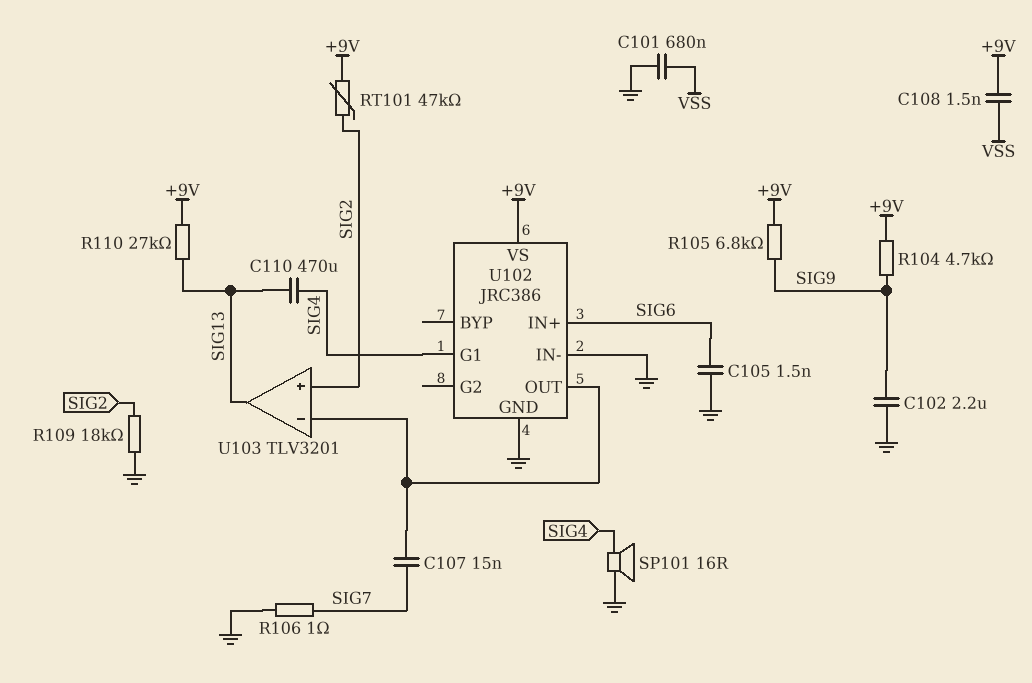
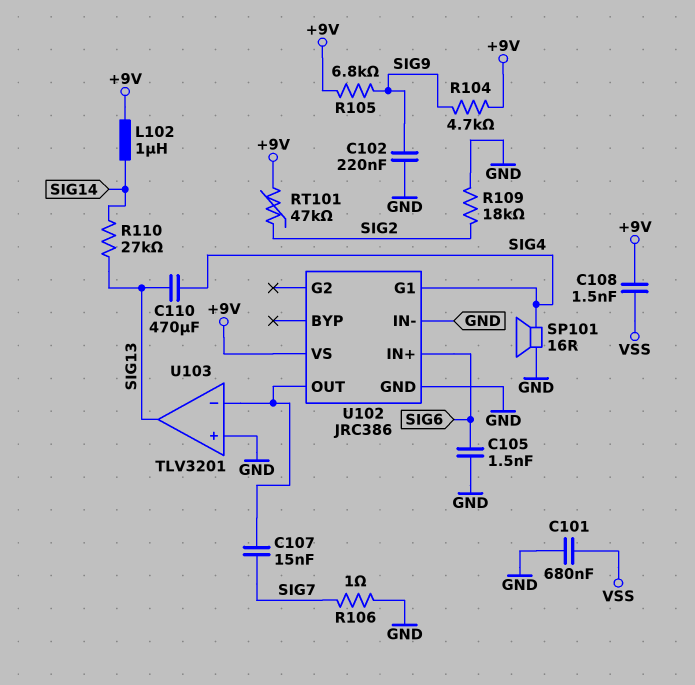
C102: 2.2uF (GND, SIG9) -> 220nF (GND, SIG9)
L102: none -> 1uH (+9V, SIG14)
R110: 27k (+9V, SIG13) -> 27k (SIG13, SIG14)
U103 pin in+: SIG2 -> GND

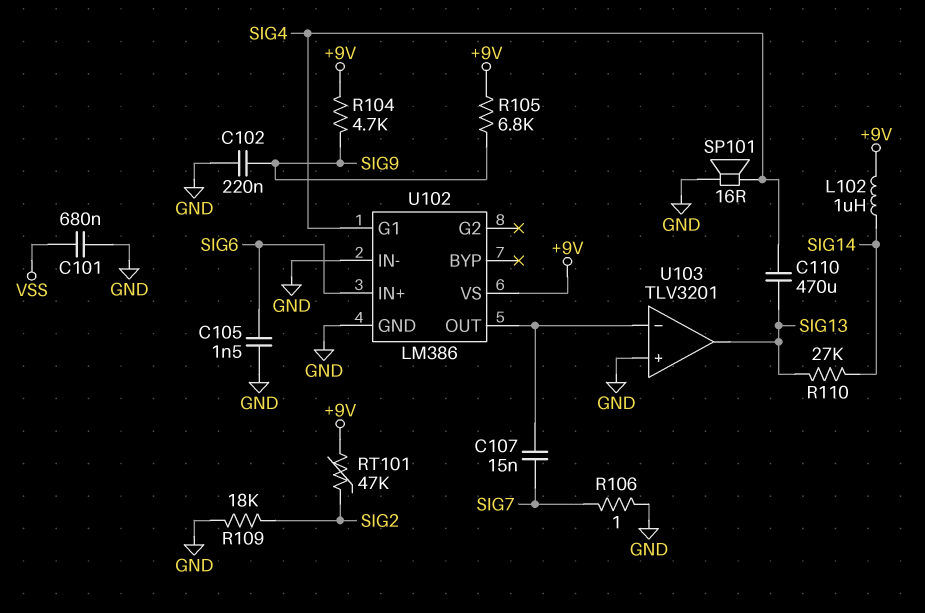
C108: 1.5nF (+9V, VSS) -> none
U102: JRC386 -> LM386

